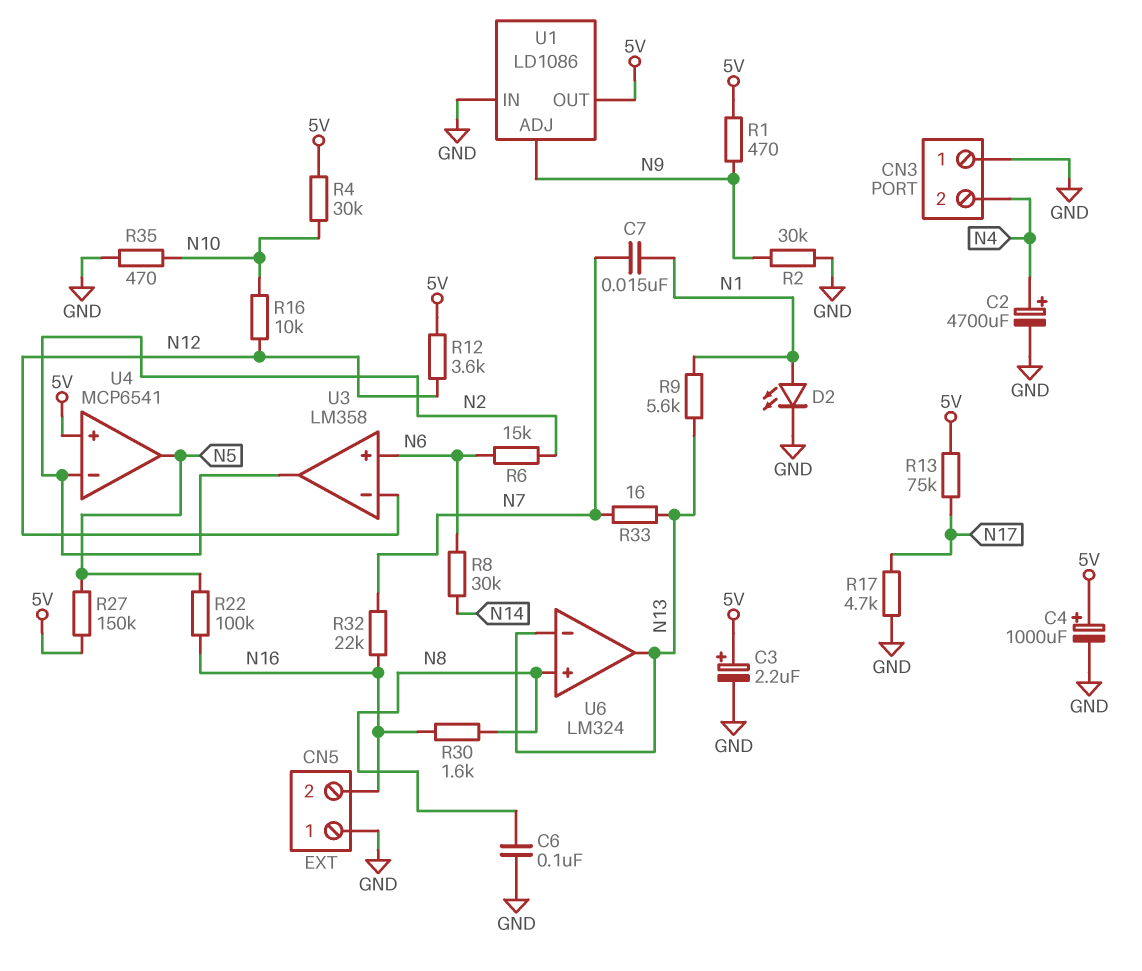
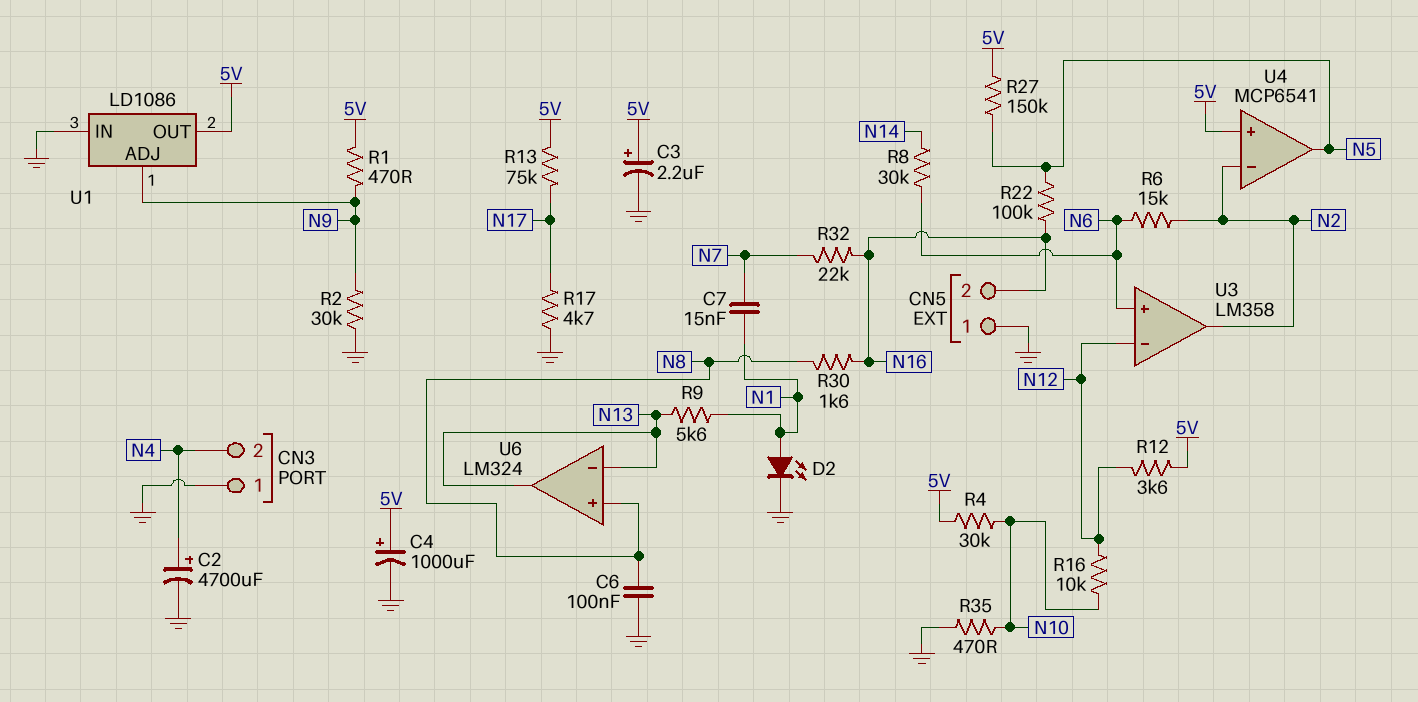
R33: 16 (N7, N13) -> none

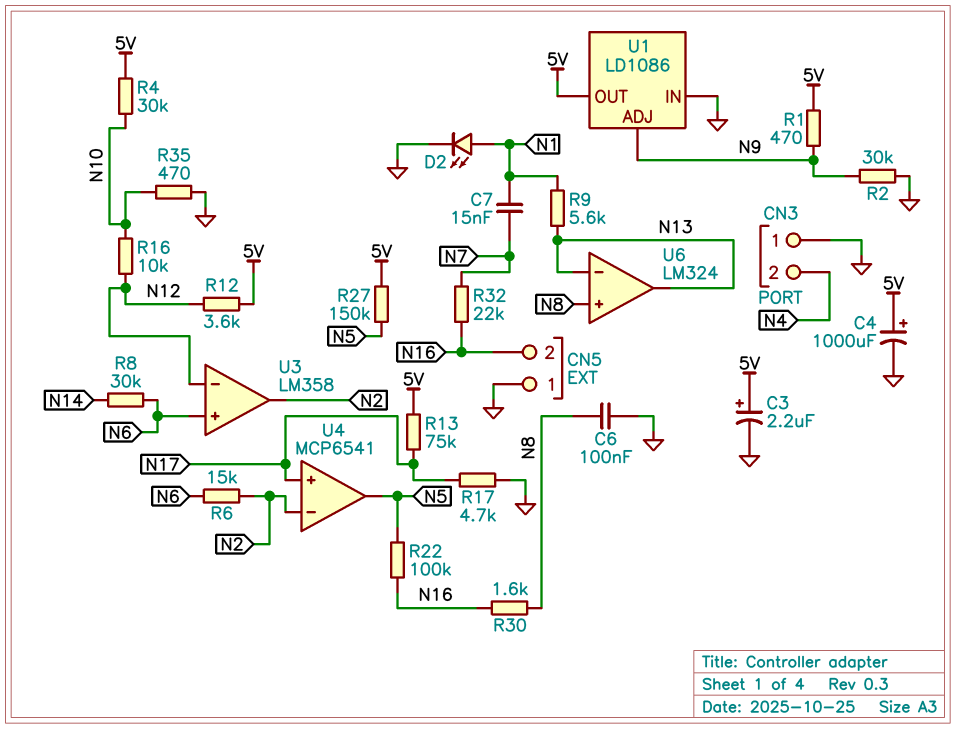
C2: 4700uF (plus N4, minus GND) -> none
U4 pin in+: 5V -> N17

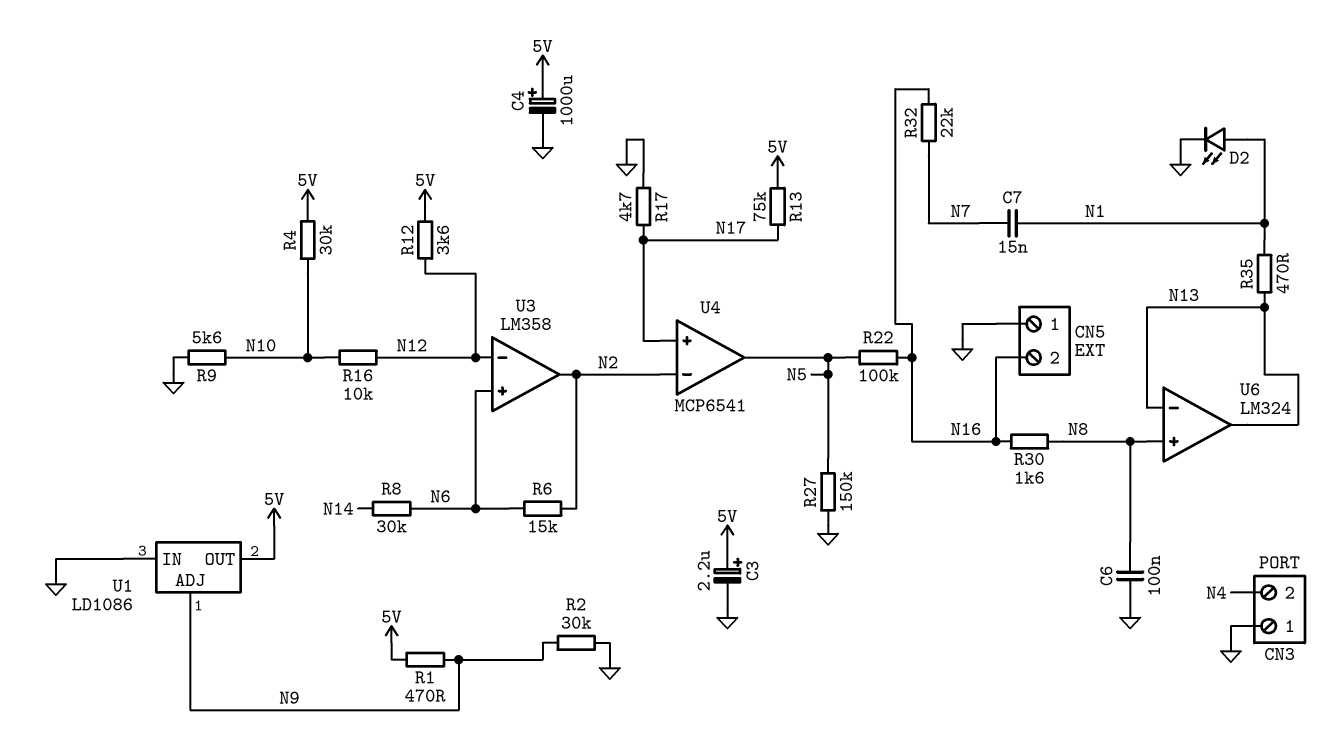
R9: 5.6k (N1, N13) -> 5.6k (GND, N10)
R27: 150k (5V, N5) -> 150k (GND, N5)
R35: 470 (GND, N10) -> 470 (N1, N13)

